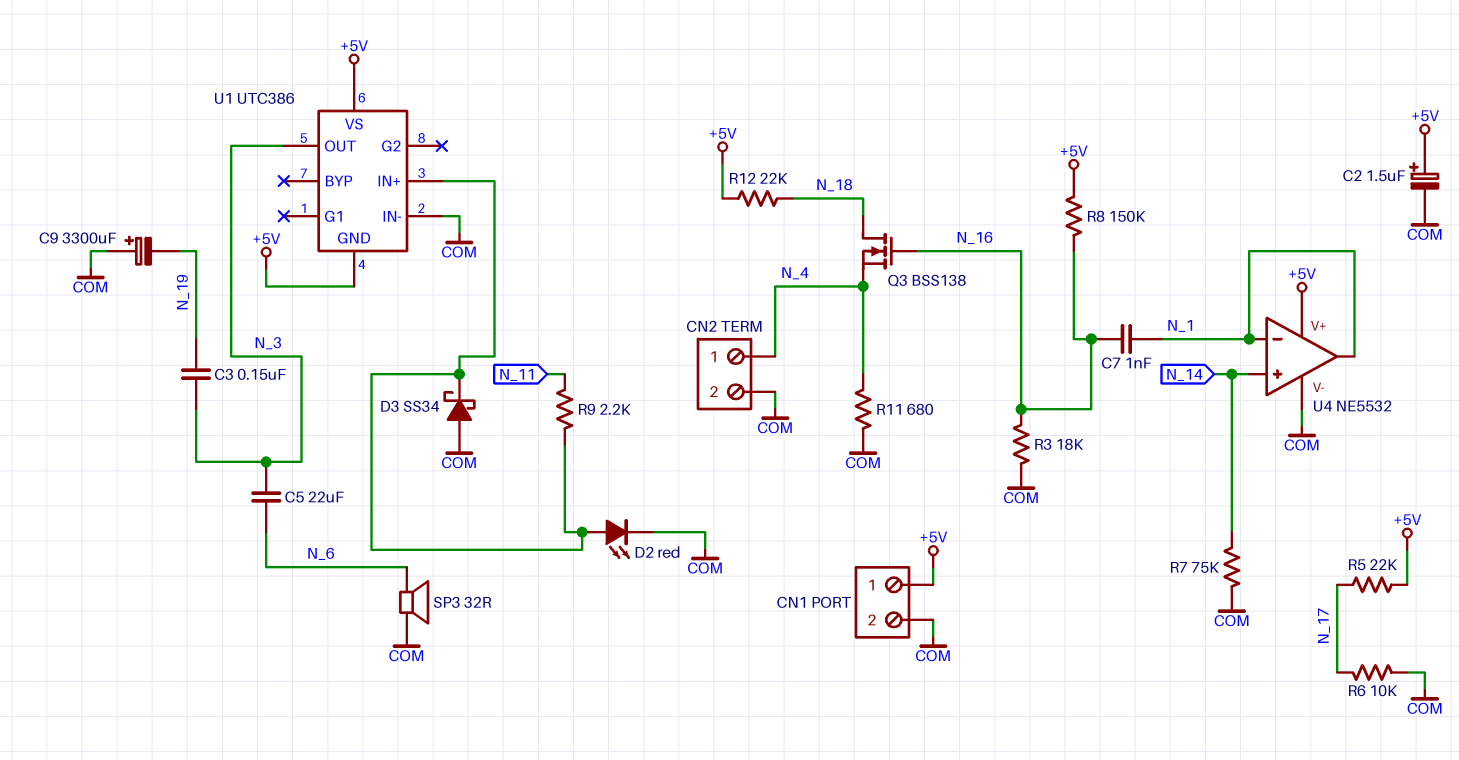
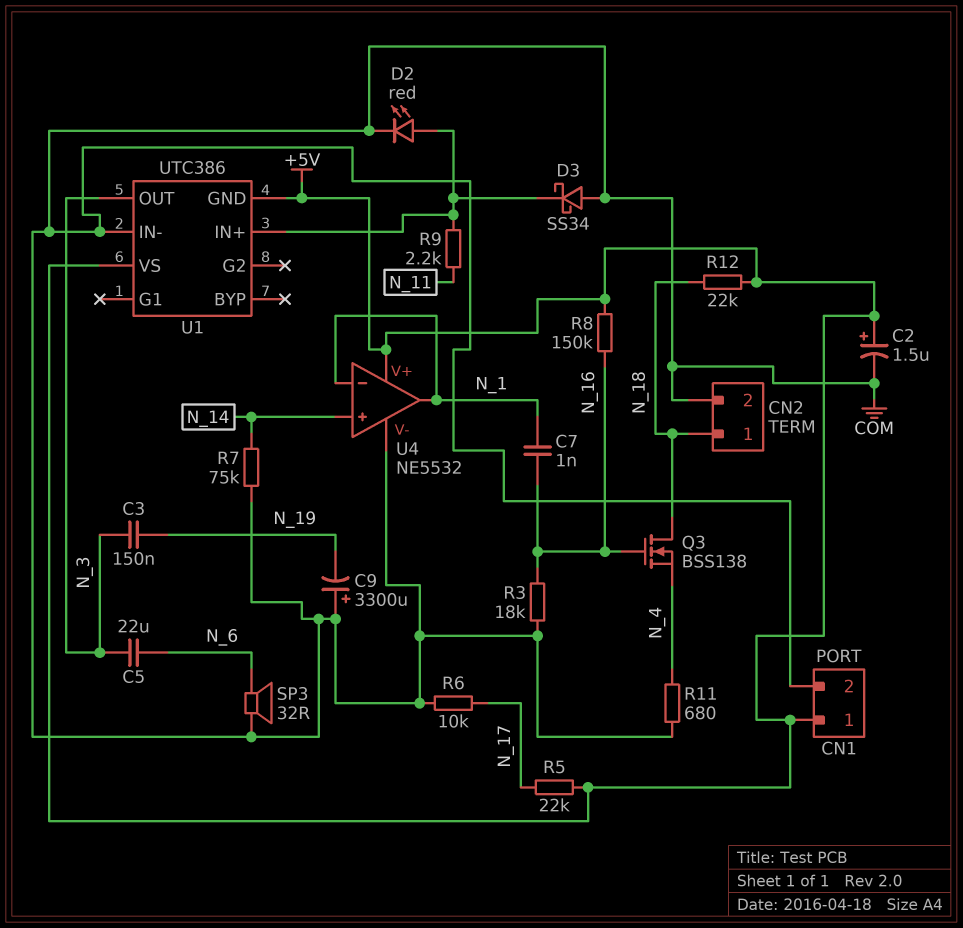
CN2 pin 1: N_4 -> N_18

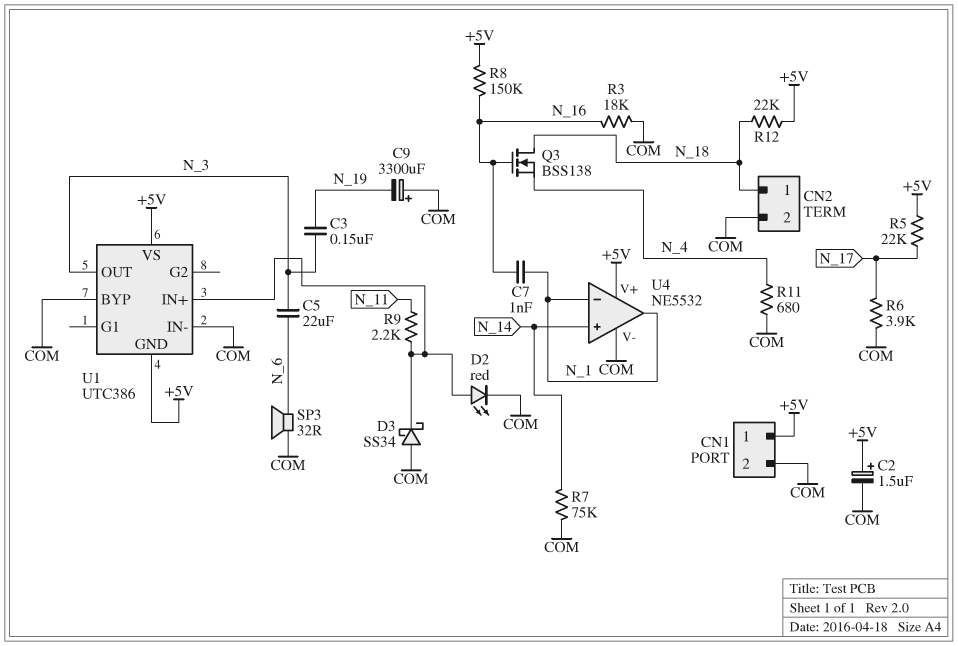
R6: 10k (COM, N_17) -> 3.9k (COM, N_17)
U1 pin BYP: none -> COM

